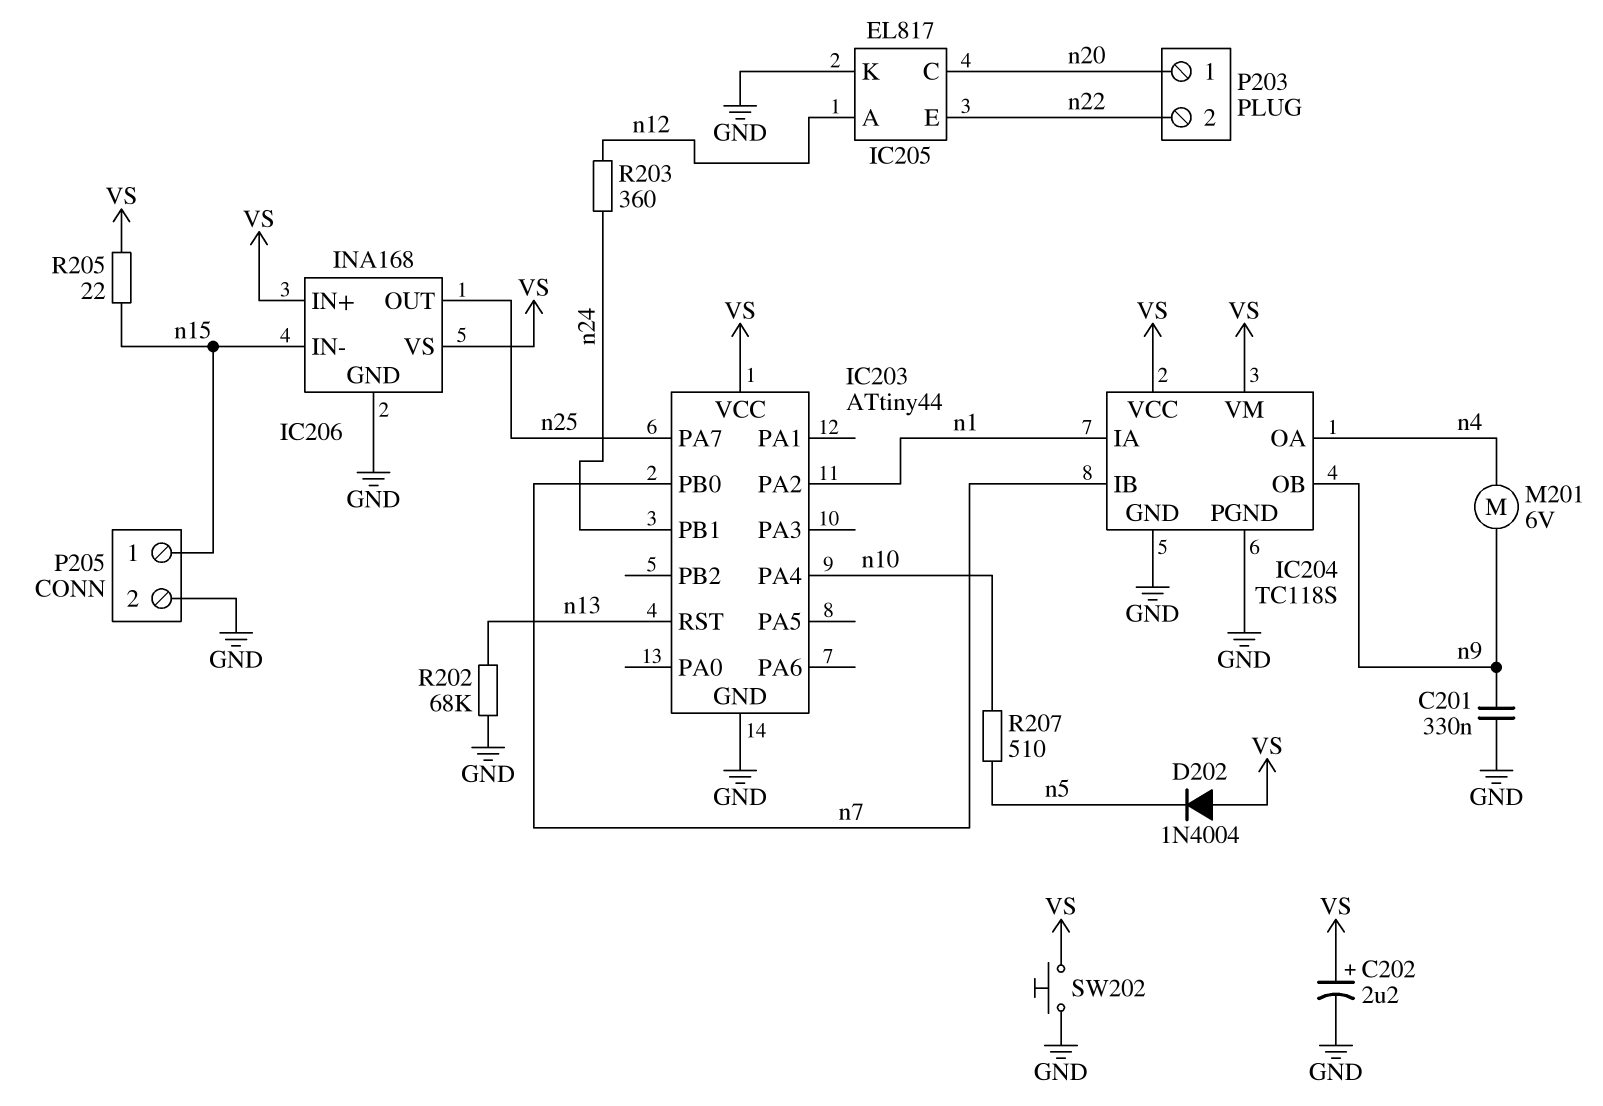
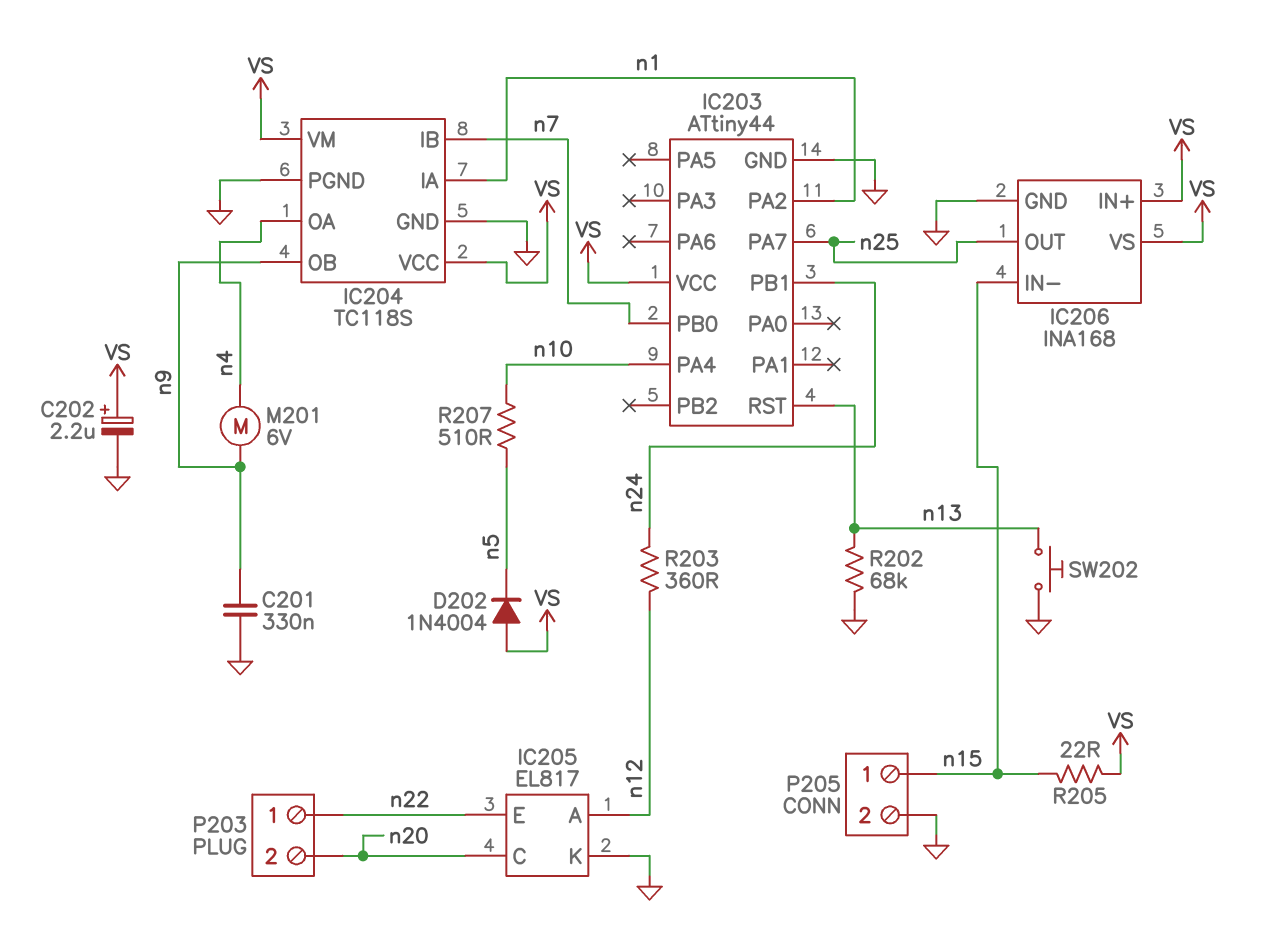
P203 pin 1: n20 -> n22
P203 pin 2: n22 -> n20
SW202: button (GND, VS) -> button (GND, n13)

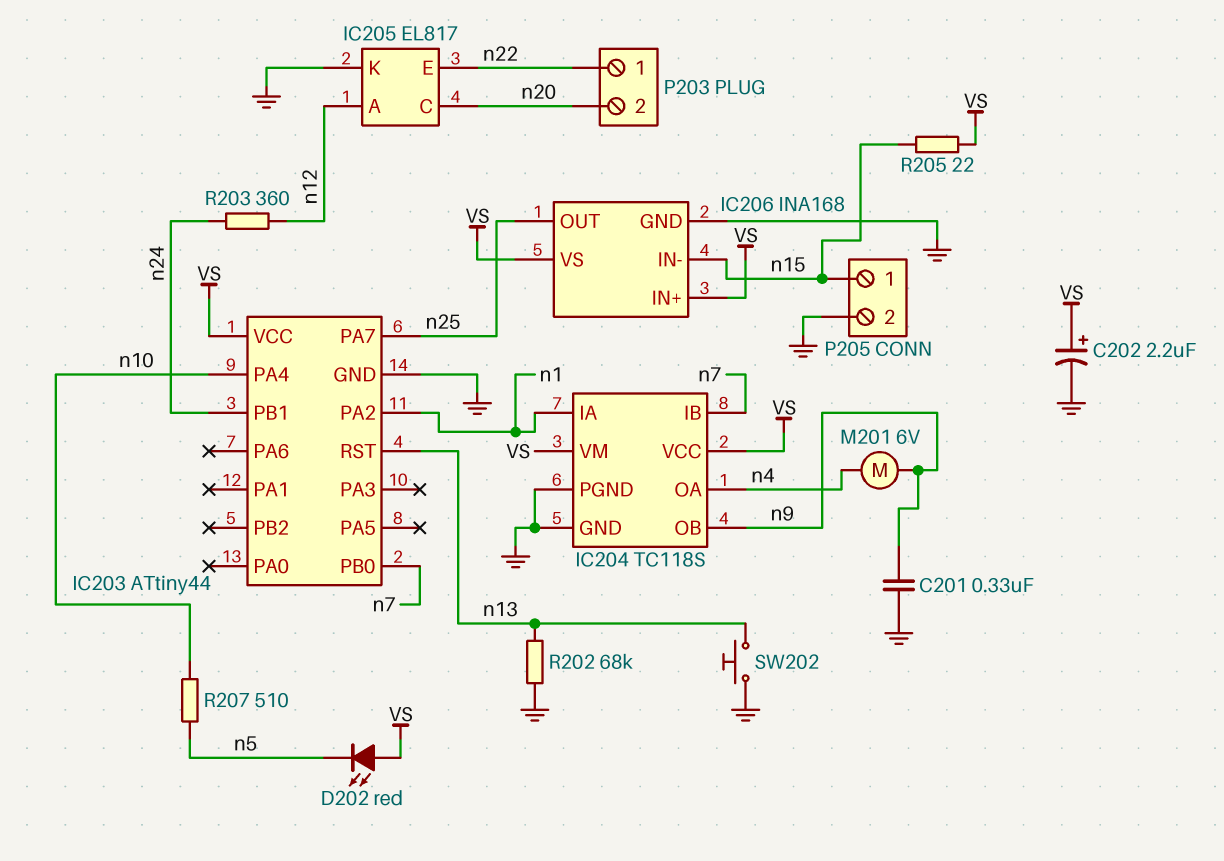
D202: diode 1N4004 (A VS, K n5) -> LED red (A VS, K n5)

